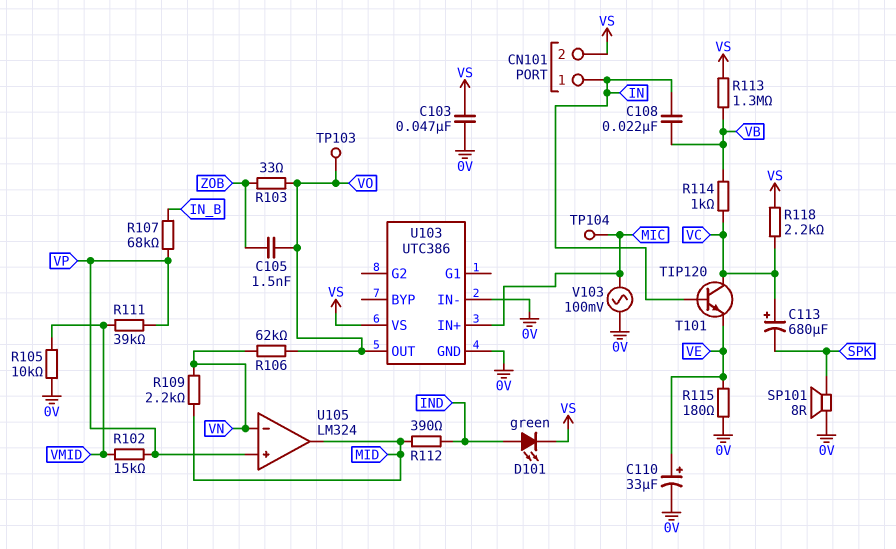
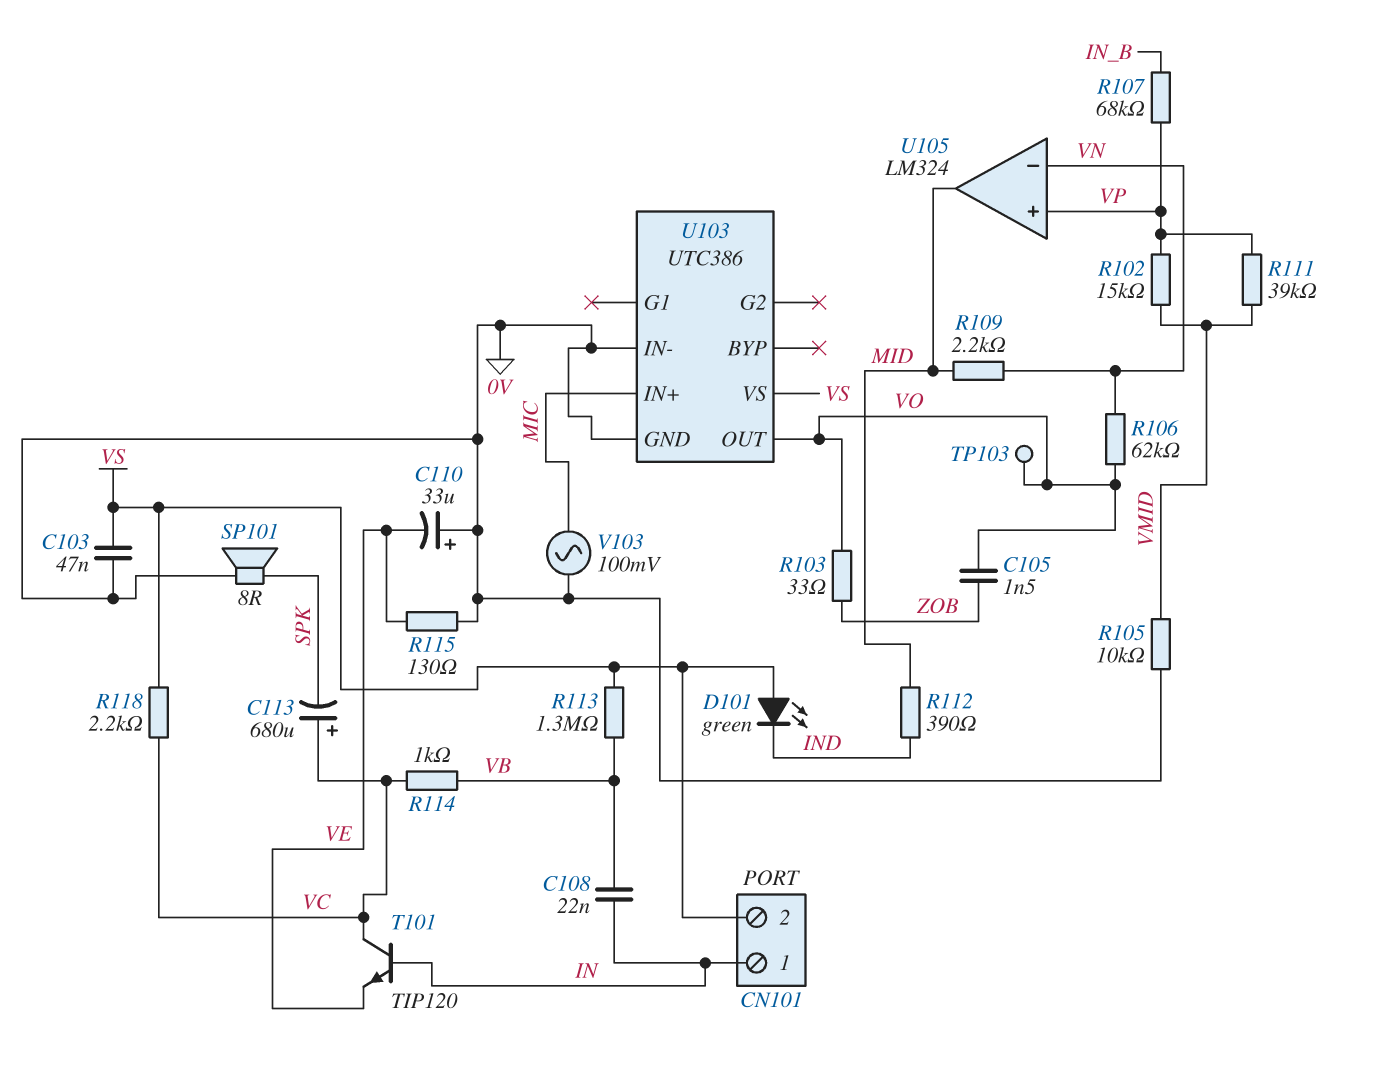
C110: 33uF (plus VE, minus 0V) -> 33uF (plus 0V, minus VE)
D101: LED green (A IND, K VS) -> LED green (A VS, K IND)
R115: 180 (0V, VE) -> 130 (0V, VE)
TP104: test point (MIC) -> none

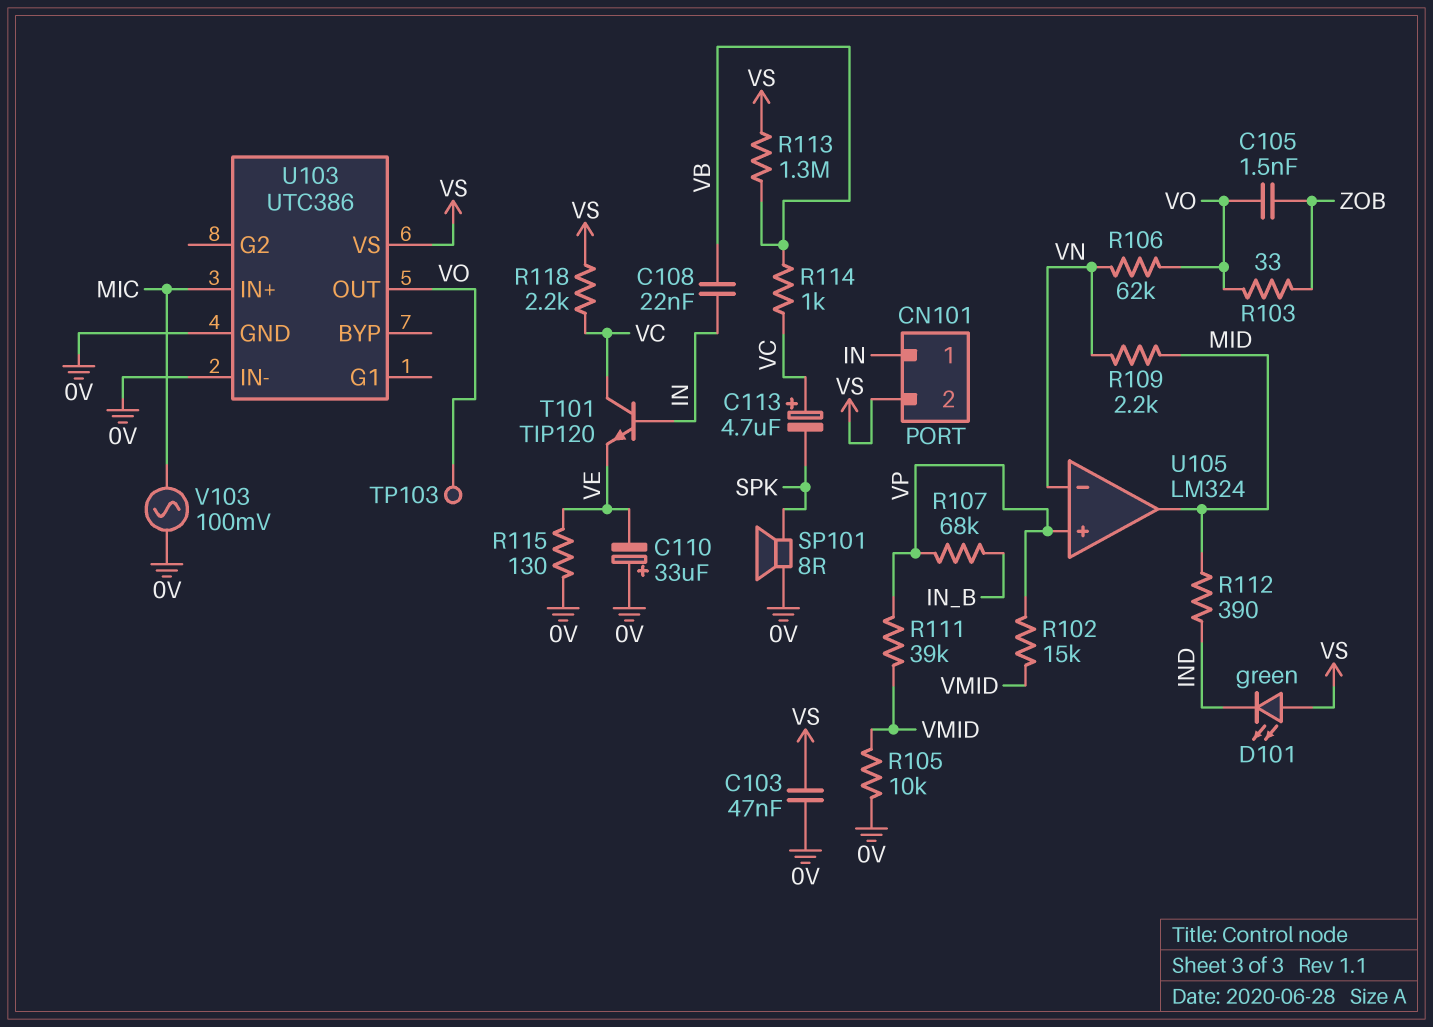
C113: 680uF (plus VC, minus SPK) -> 4.7uF (plus VC, minus SPK)

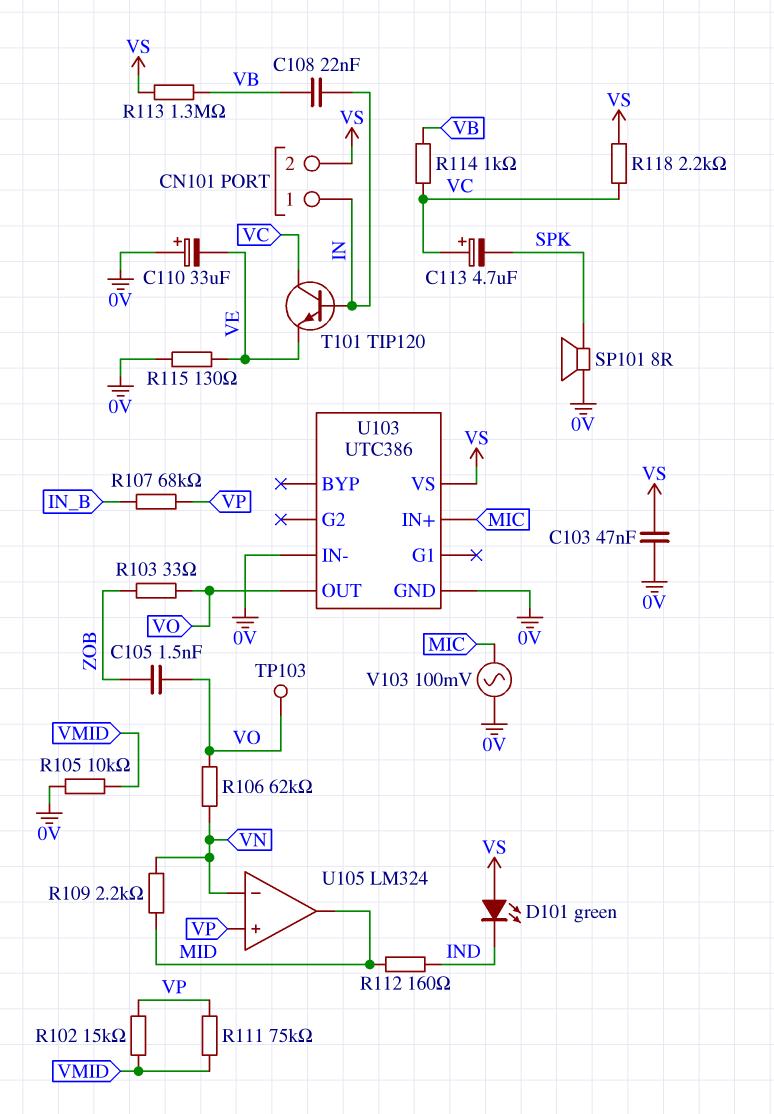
R111: 39k (VMID, VP) -> 75k (VMID, VP)
R112: 390 (IND, MID) -> 160 (IND, MID)

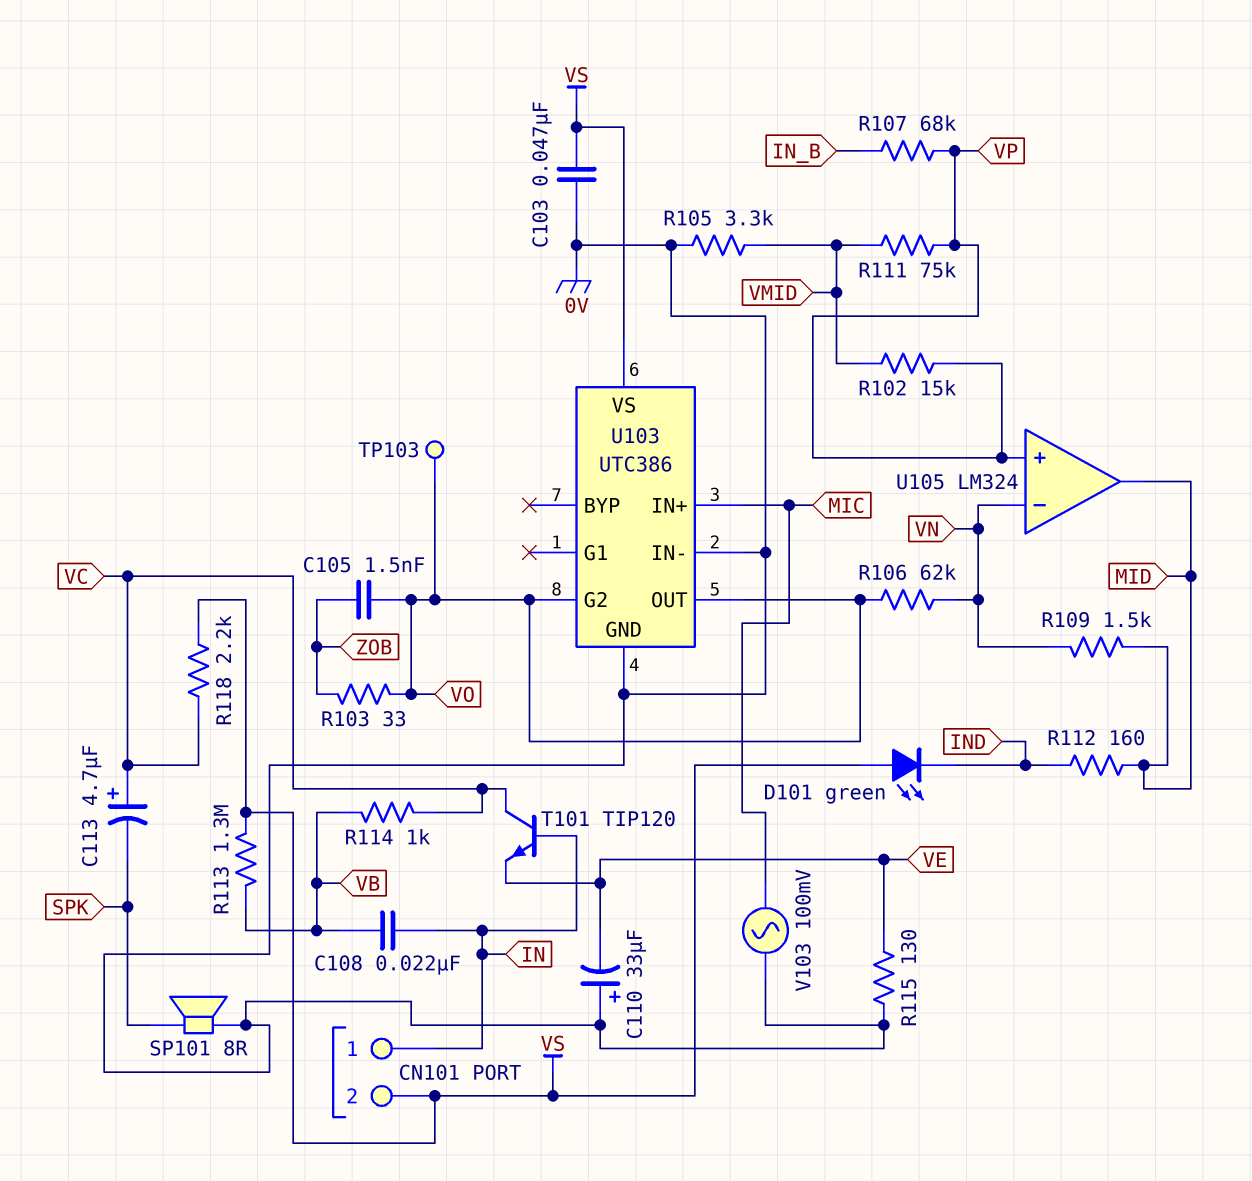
R105: 10k (0V, VMID) -> 3.3k (0V, VMID)
R109: 2.2k (MID, VN) -> 1.5k (MID, VN)
U103 pin G2: none -> VO

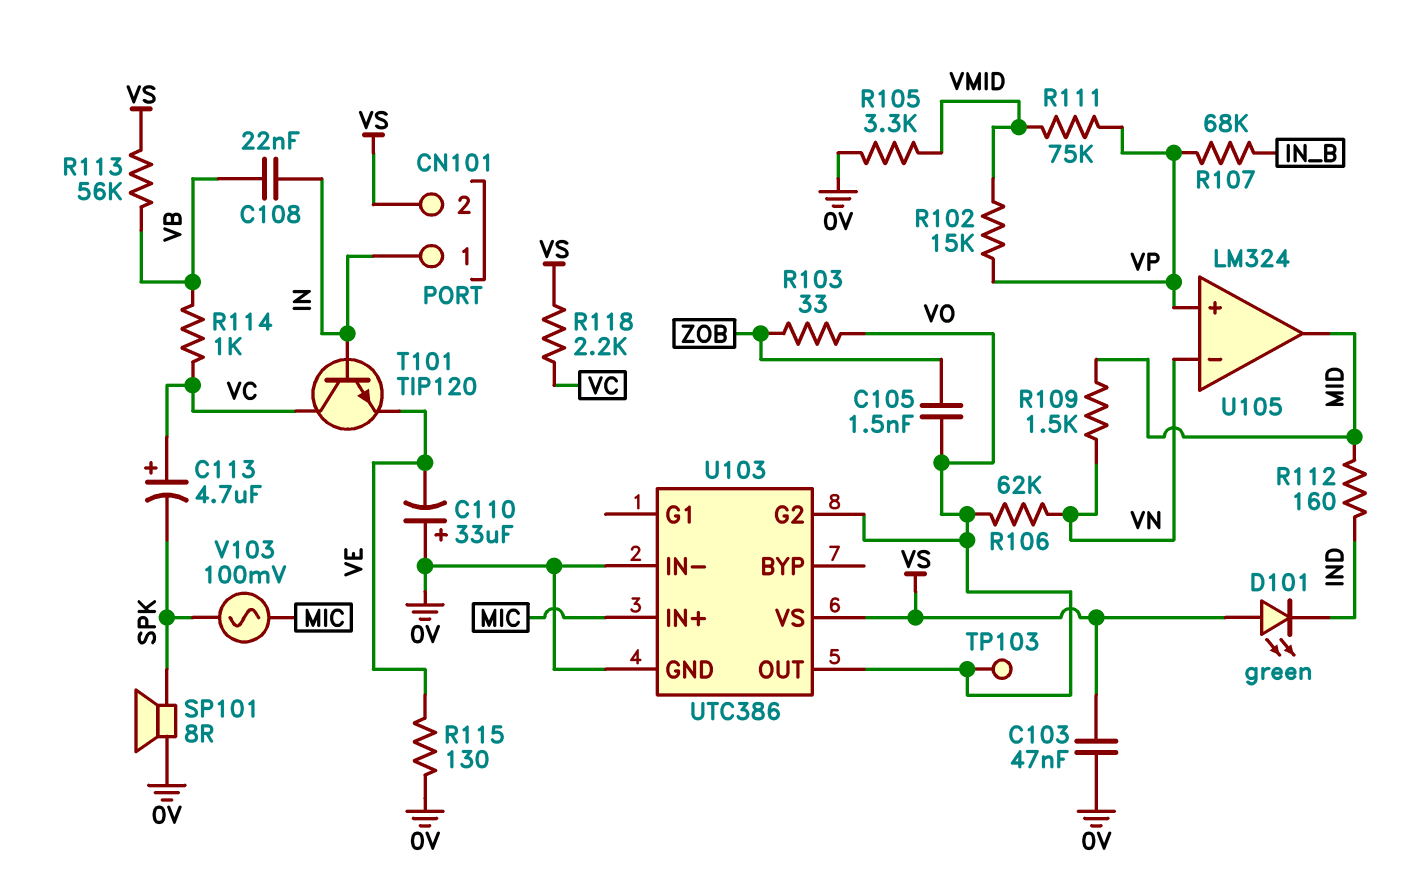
R113: 1.3M (VB, VS) -> 56k (VB, VS)
V103: AC 100mV (0V, MIC) -> AC 100mV (MIC, SPK)

